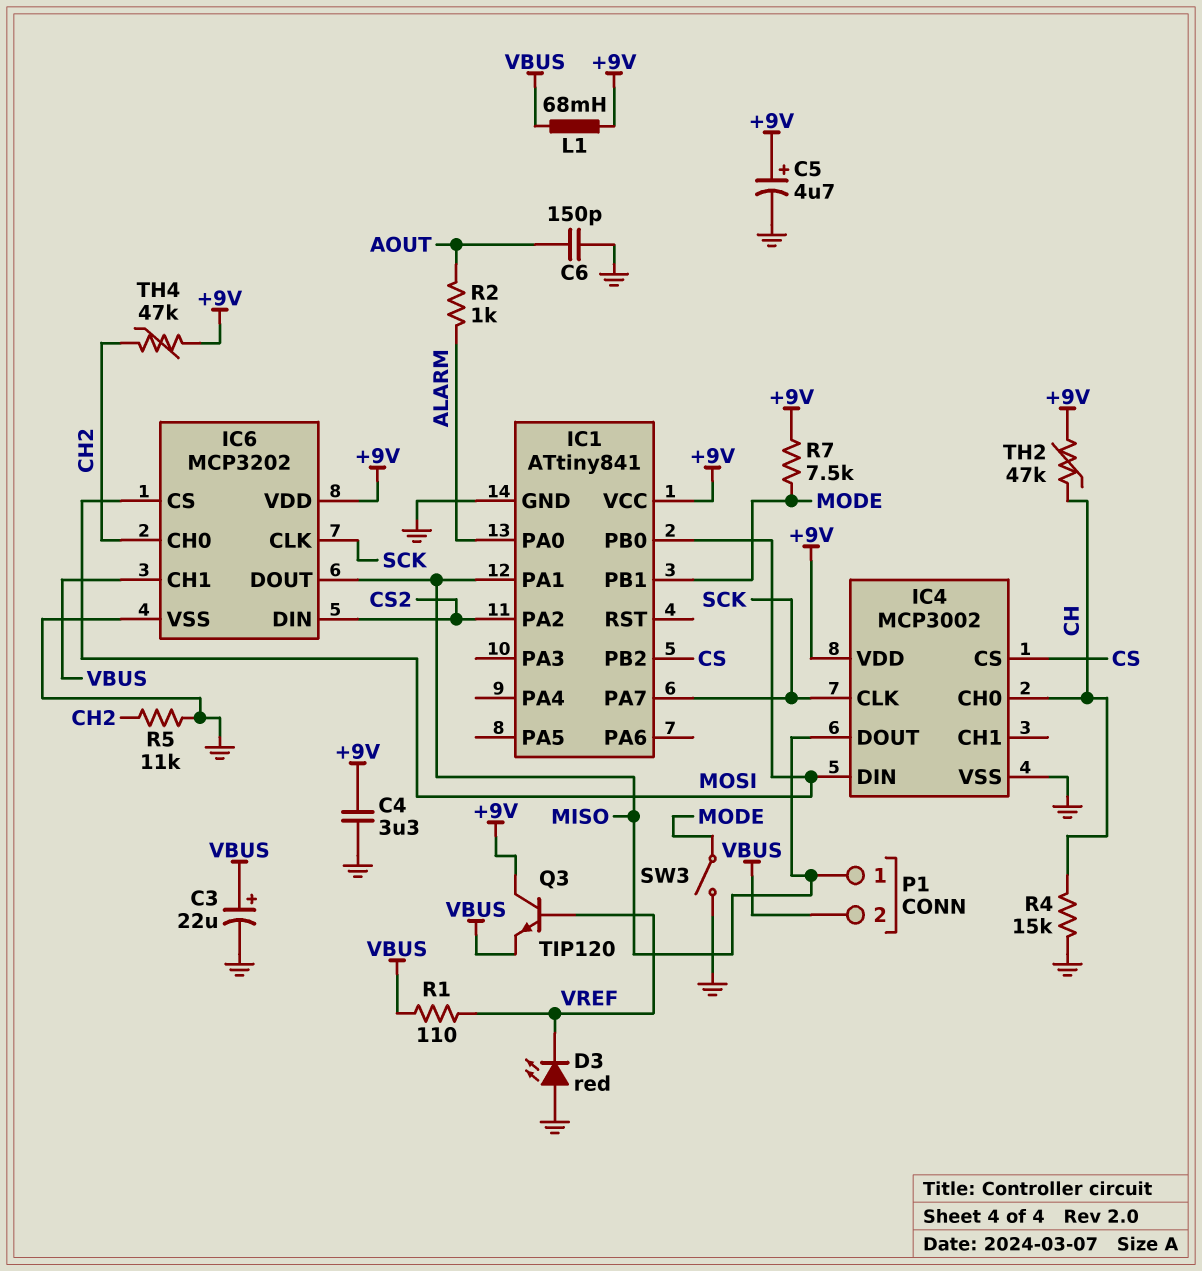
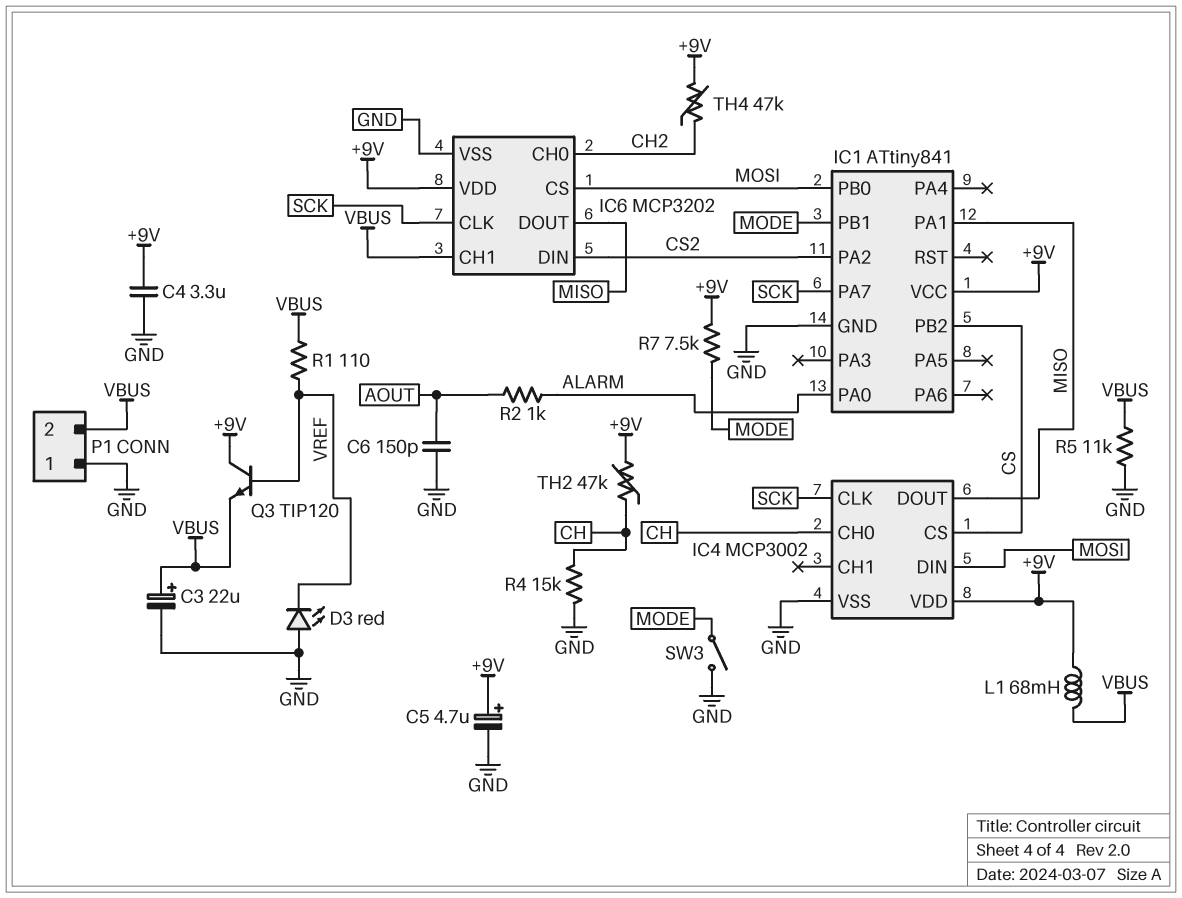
P1 pin 1: MISO -> GND
R5: 11k (CH2, GND) -> 11k (GND, VBUS)

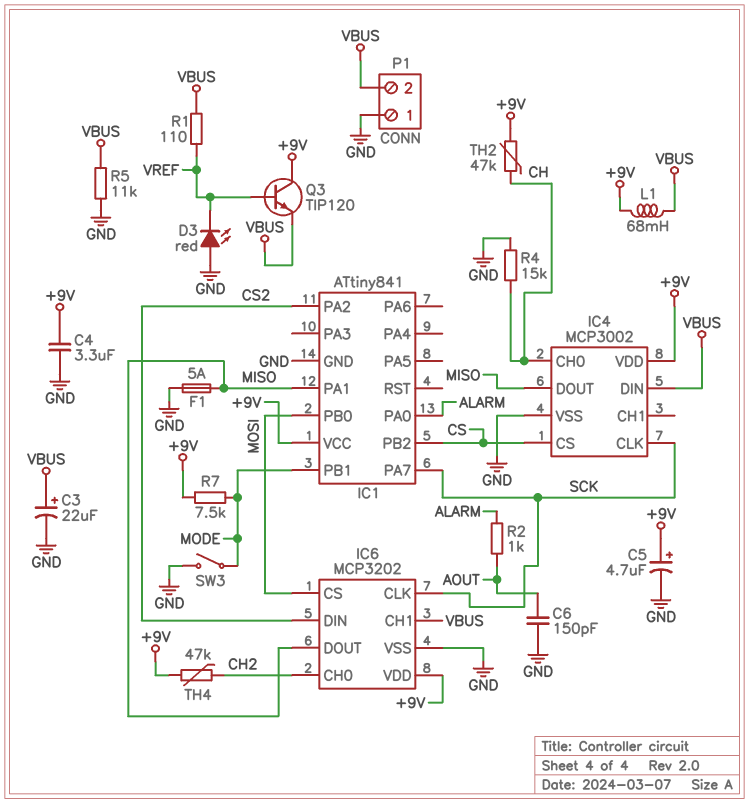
F1: none -> 5A (GND, MISO)
IC4 pin DIN: MOSI -> VBUS

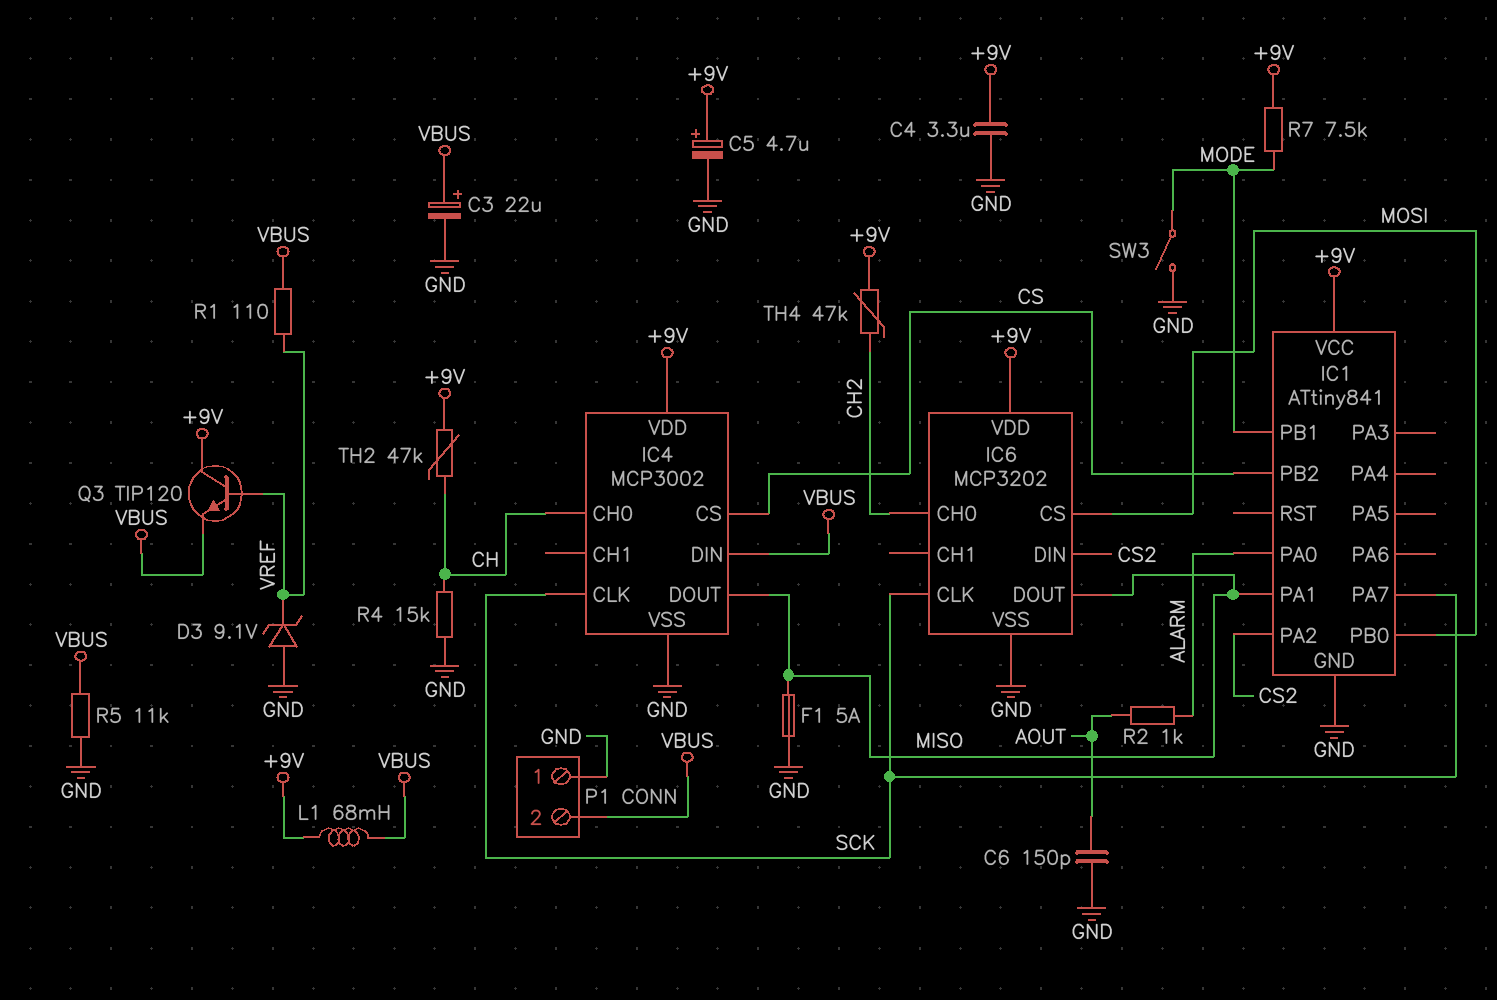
D3: LED red (A GND, K VREF) -> zener 9.1V (A GND, K VREF)
IC6 pin CH1: VBUS -> none

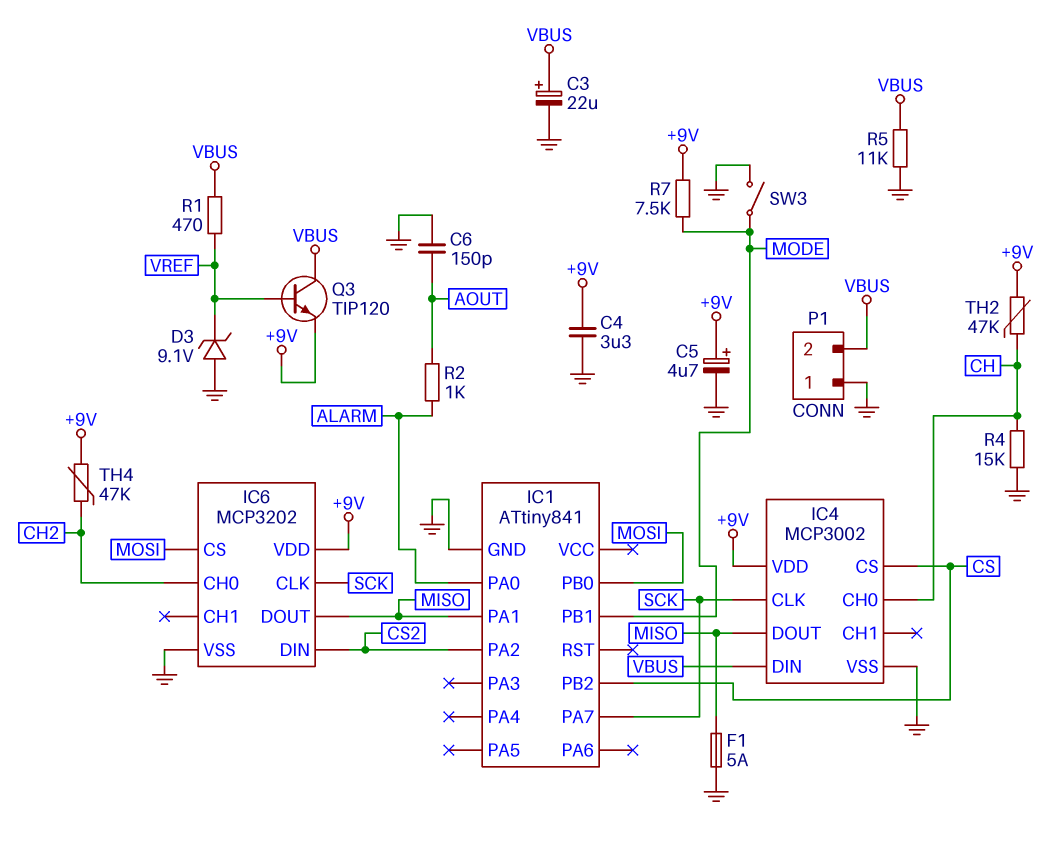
IC1 pin VCC: +9V -> none
L1: 68mH (+9V, VBUS) -> none
Q3: NPN TIP120 (B VREF, C +9V, E VBUS) -> NPN TIP120 (B VREF, C VBUS, E +9V)
R1: 110 (VBUS, VREF) -> 470 (VBUS, VREF)

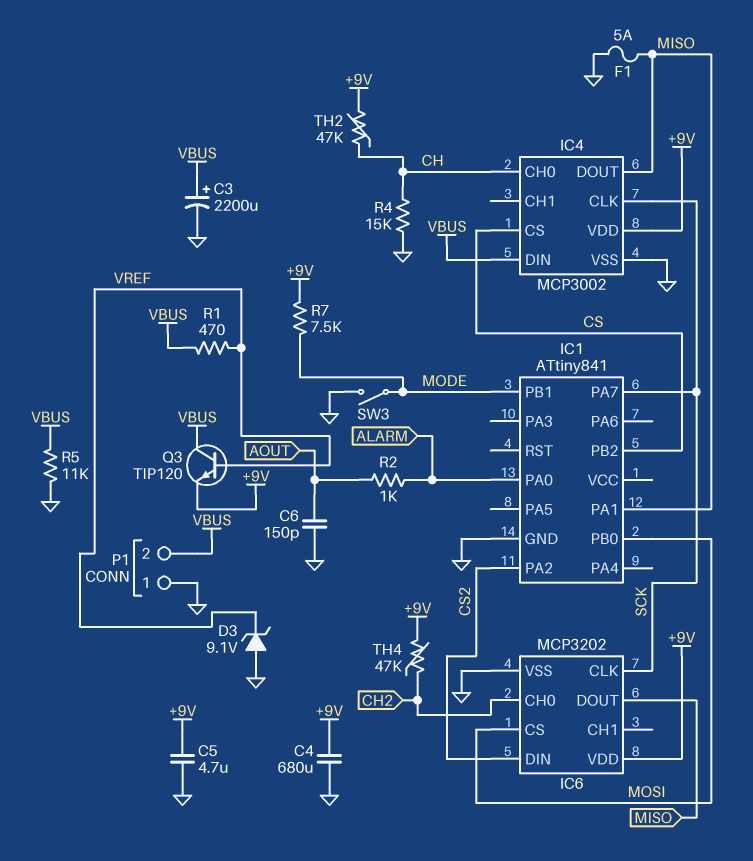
C3: 22uF (plus VBUS, minus GND) -> 2200uF (plus VBUS, minus GND)
C4: 3.3uF (+9V, GND) -> 680uF (+9V, GND)
C5: 4.7uF (plus +9V, minus GND) -> 4.7uF (+9V, GND)

